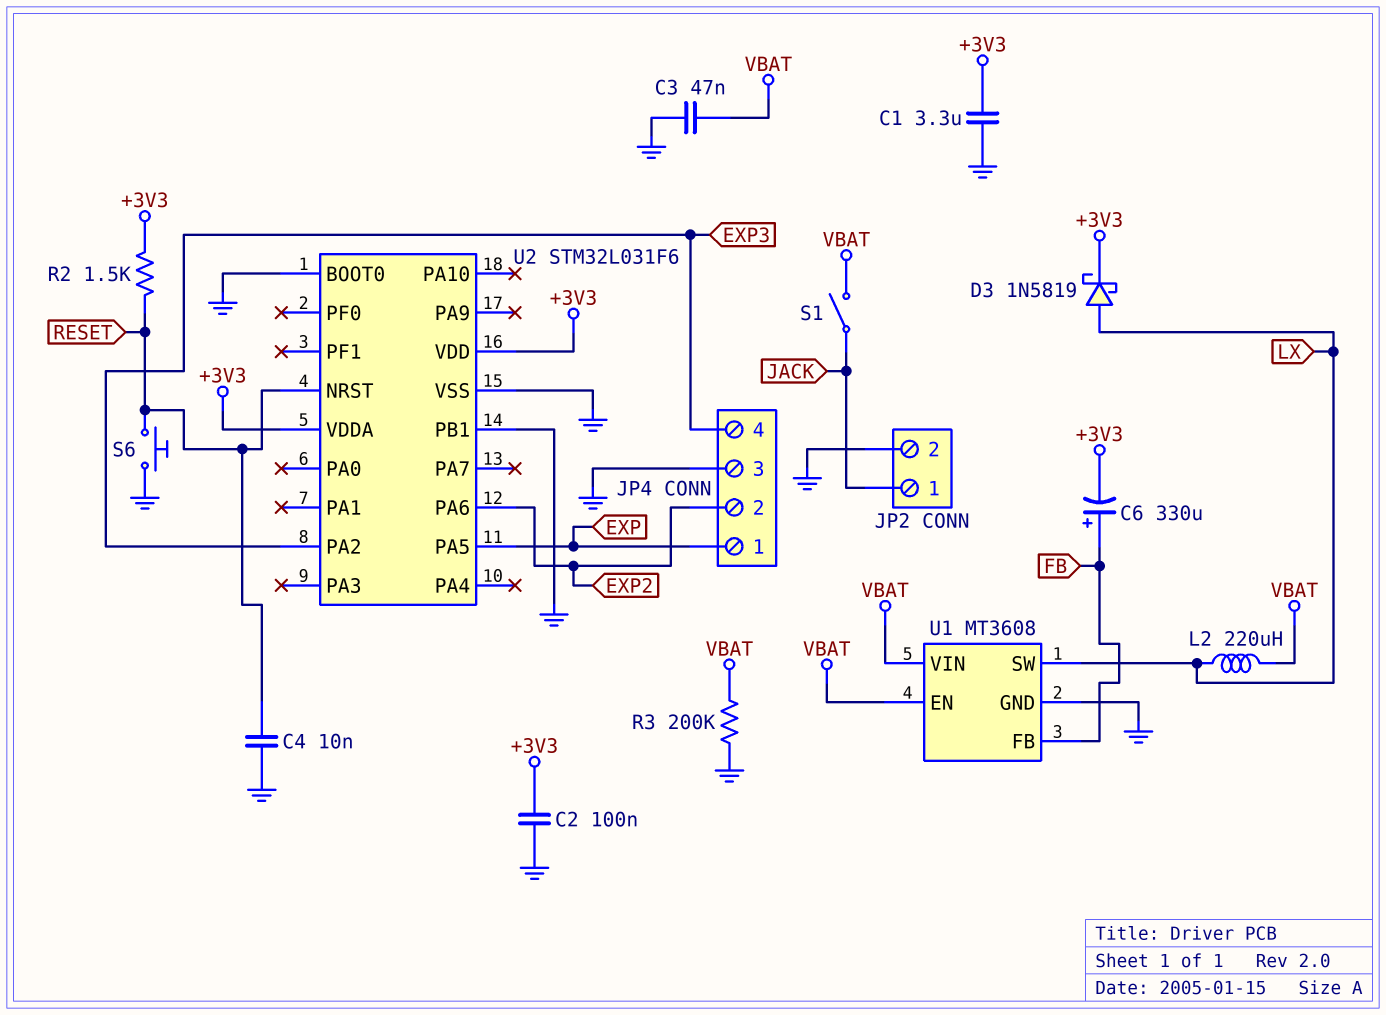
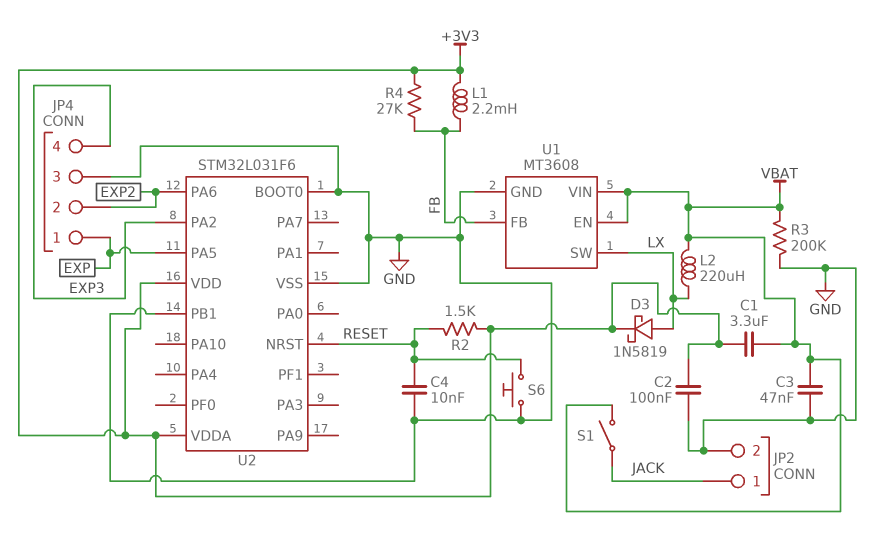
C1: 3.3uF (+3V3, GND) -> 3.3uF (+3V3, VBAT)
C6: 330uF (plus FB, minus +3V3) -> none
L1: none -> 2.2mH (+3V3, FB)
R4: none -> 27k (+3V3, FB)

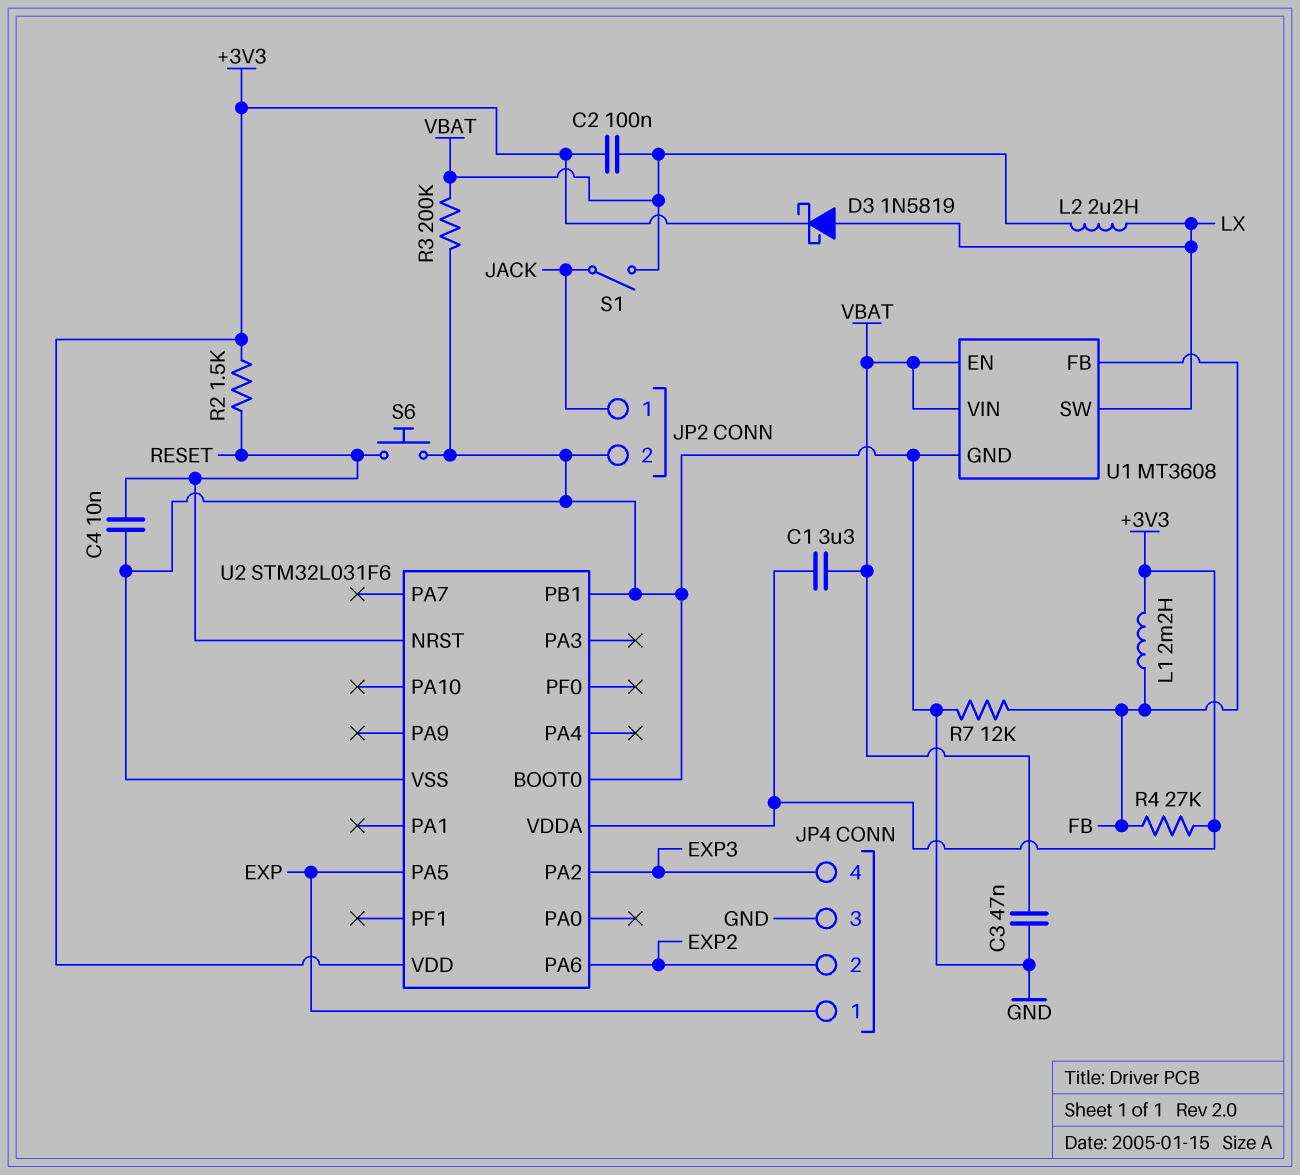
C2: 100nF (+3V3, GND) -> 100nF (+3V3, VBAT)
L2: 220uH (LX, VBAT) -> 2.2uH (LX, VBAT)
R7: none -> 12k (FB, GND)

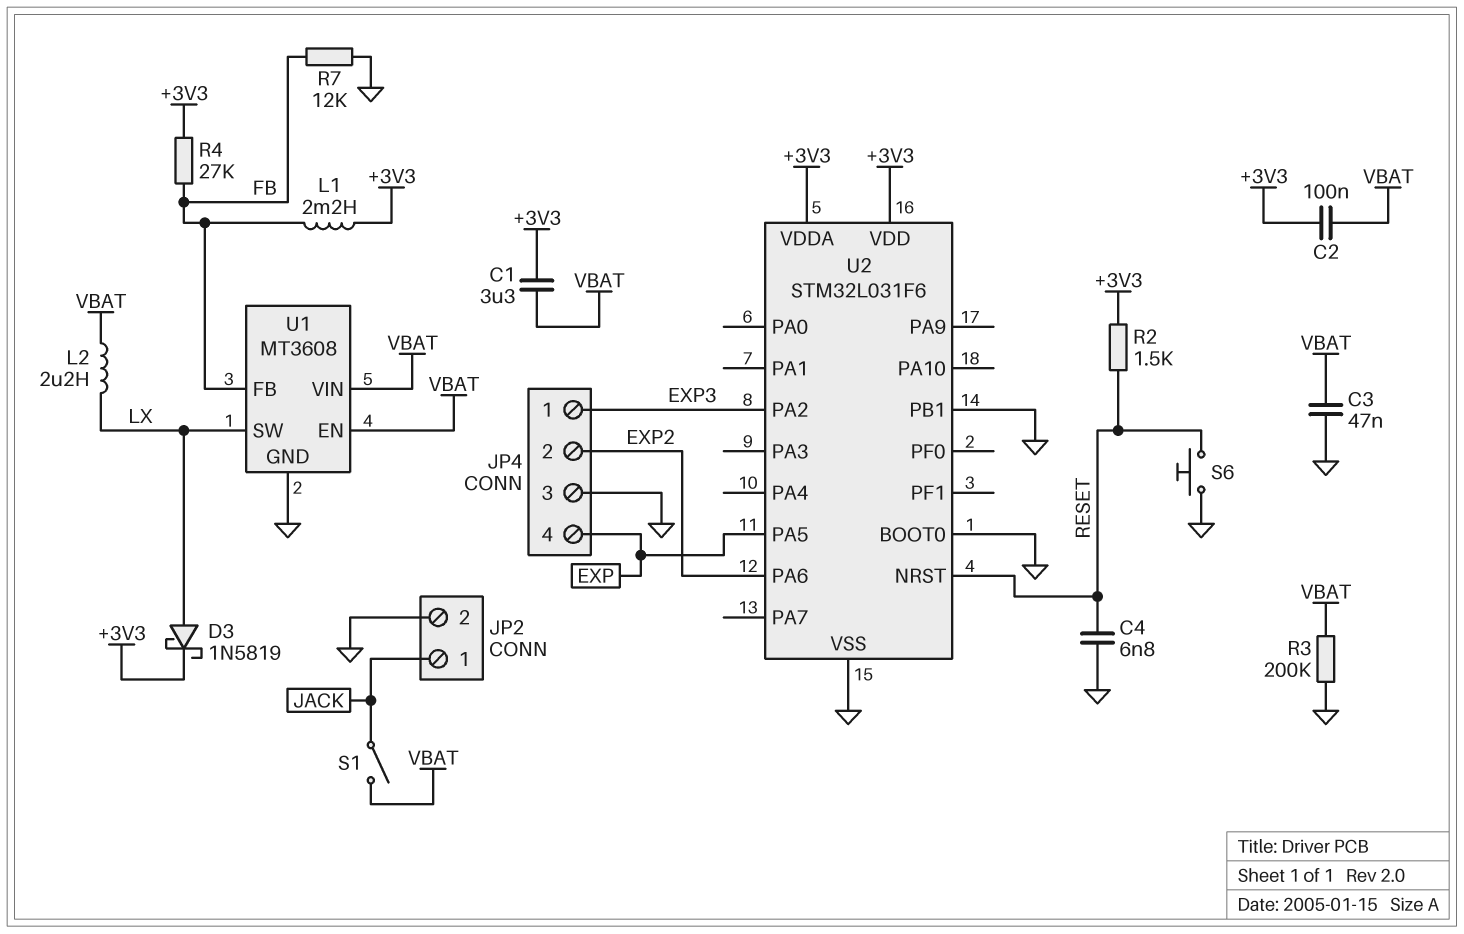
C4: 10nF (GND, RESET) -> 6.8nF (GND, RESET)
JP4 pin 1: EXP -> EXP3
JP4 pin 4: EXP3 -> EXP

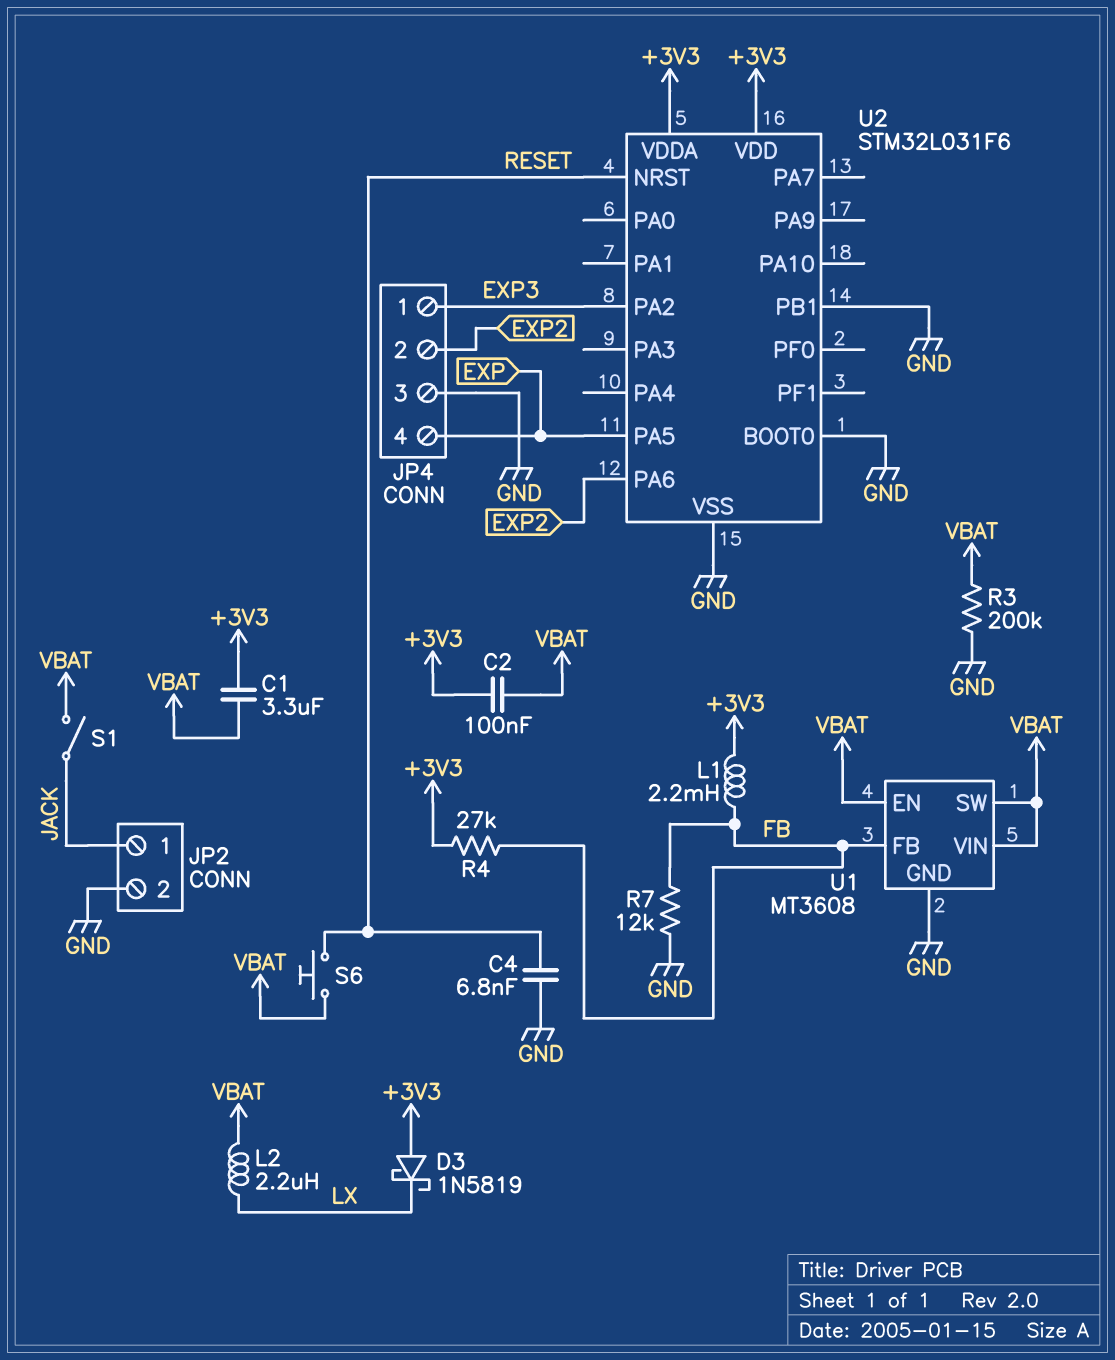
C3: 47nF (GND, VBAT) -> none
D3: schottky 1N5819 (A LX, K +3V3) -> schottky 1N5819 (A +3V3, K LX)
R2: 1.5k (+3V3, RESET) -> none
S6: button (GND, RESET) -> button (RESET, VBAT)
U1 pin SW: LX -> VBAT

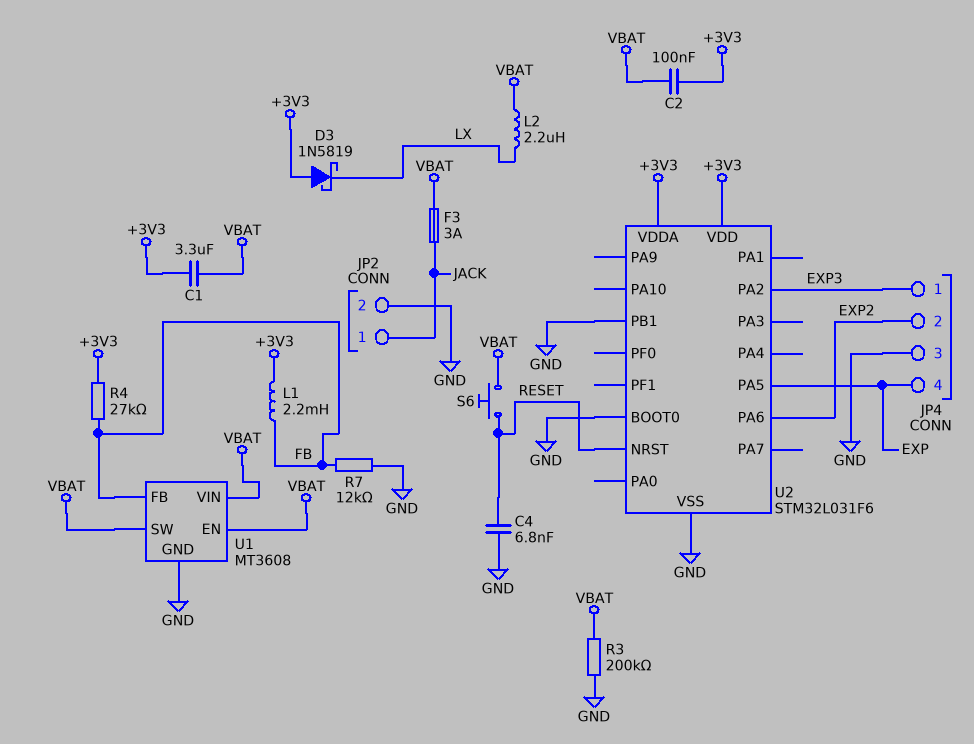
F3: none -> 3A (JACK, VBAT)
S1: switch (JACK, VBAT) -> none

